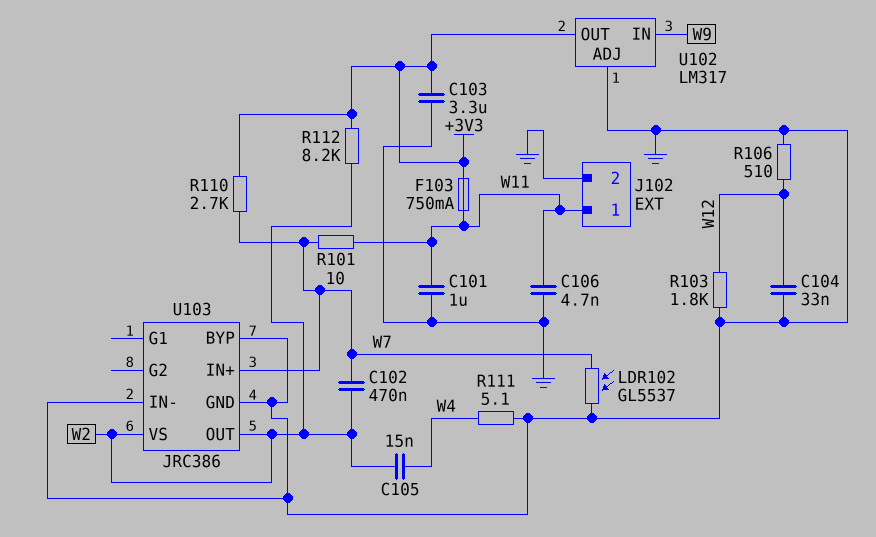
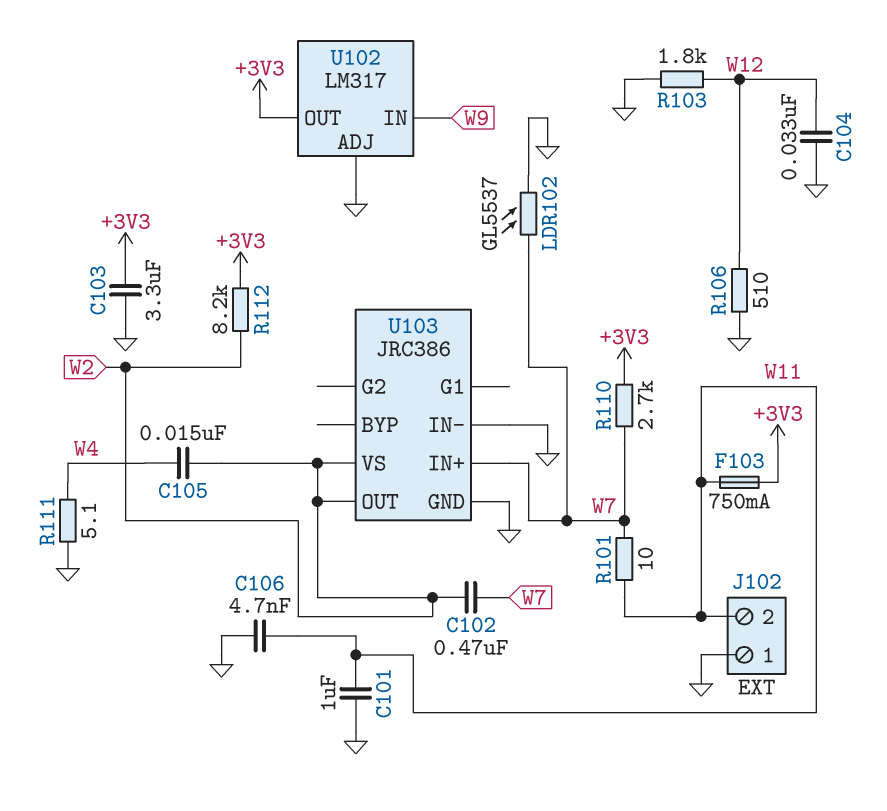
J102 pin 1: W11 -> GND
J102 pin 2: GND -> W11
U103 pin BYP: GND -> none

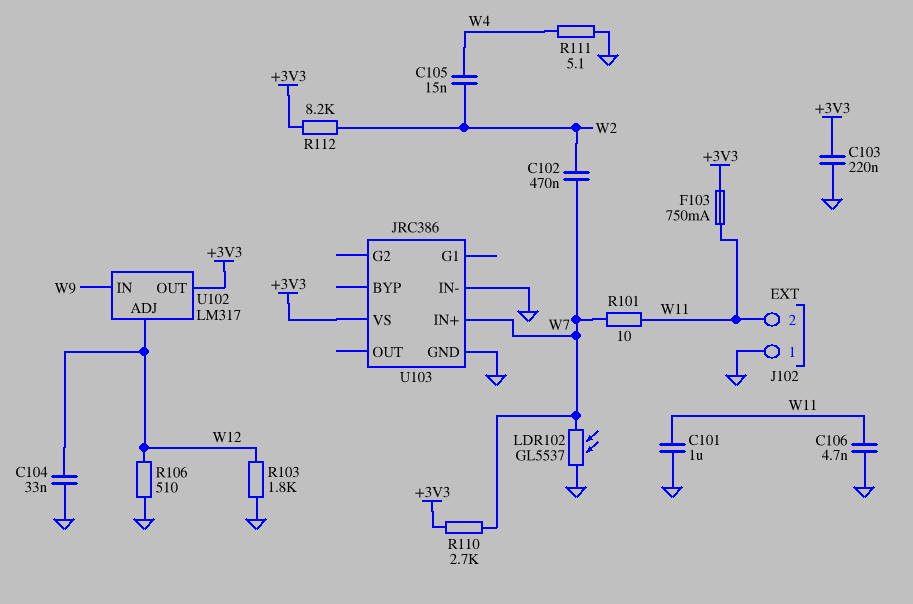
C103: 3.3uF (+3V3, GND) -> 220nF (+3V3, GND)
U102 pin ADJ: GND -> W12
U103 pin OUT: W2 -> none
U103 pin VS: W2 -> +3V3

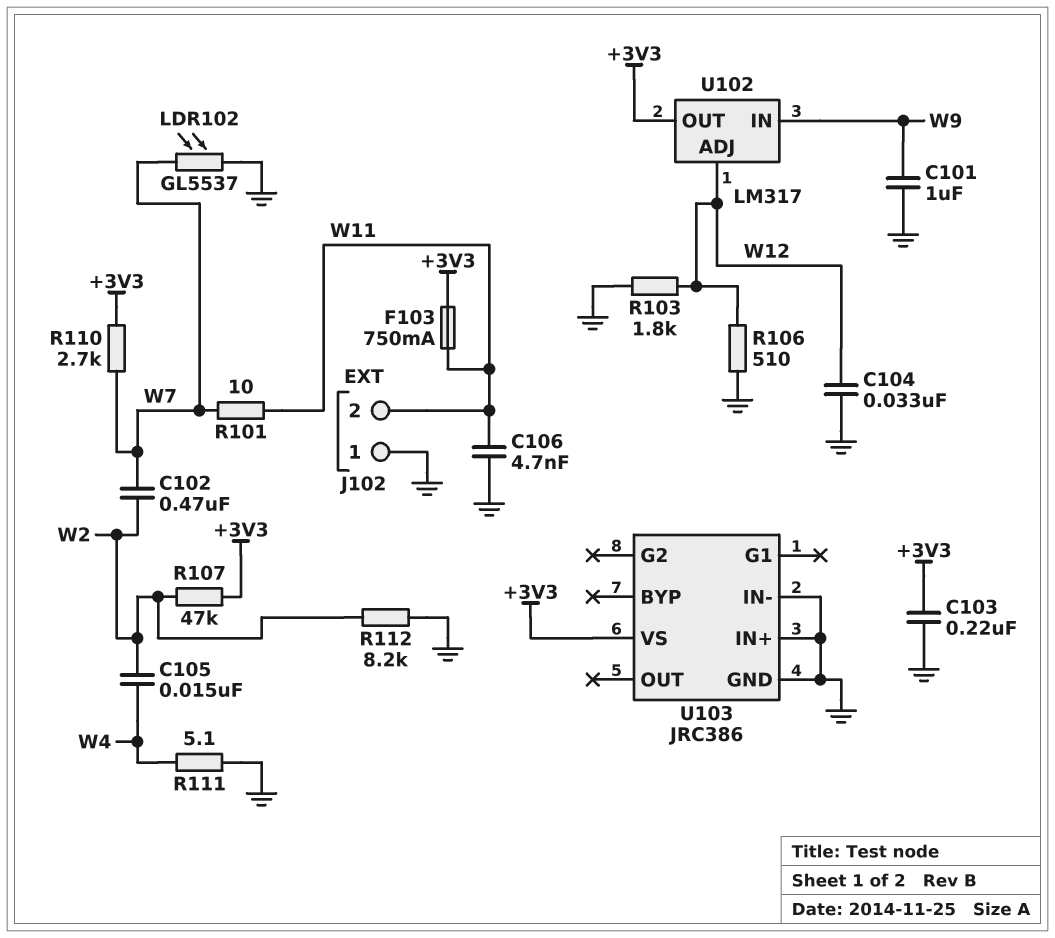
C101: 1uF (GND, W11) -> 1uF (GND, W9)
R107: none -> 47k (+3V3, W2)
R112: 8.2k (+3V3, W2) -> 8.2k (GND, W2)
U103 pin IN+: W7 -> GND

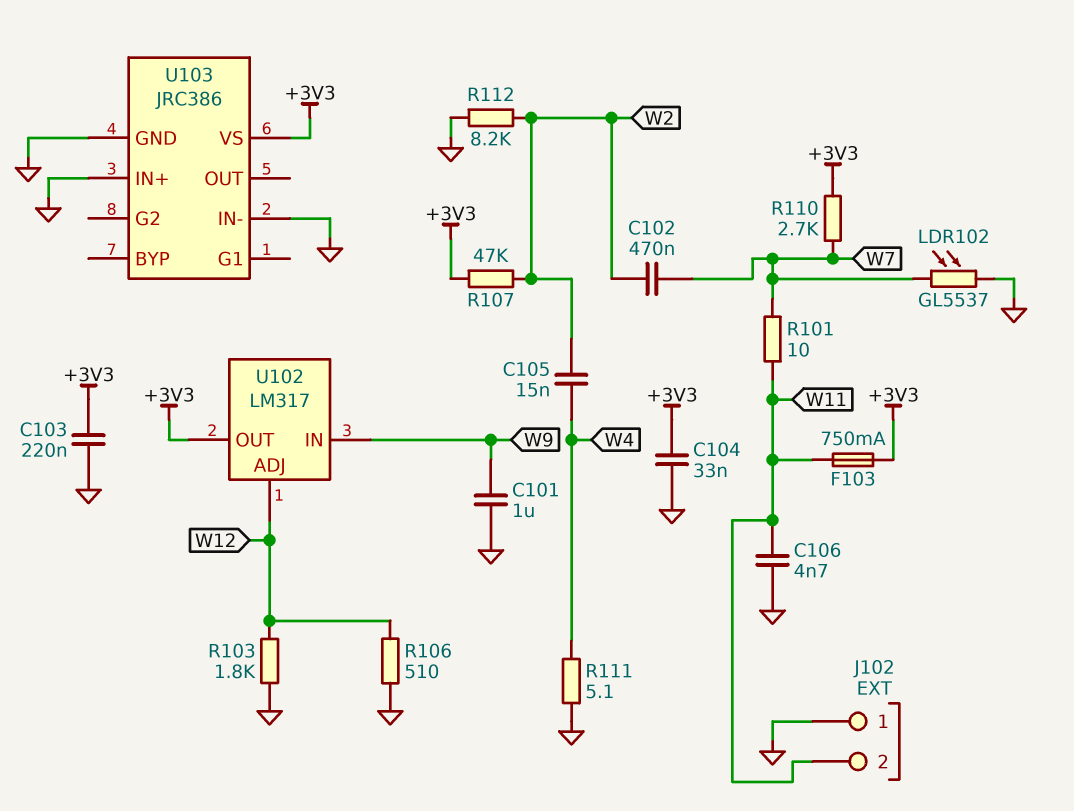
C104: 33nF (GND, W12) -> 33nF (+3V3, GND)

